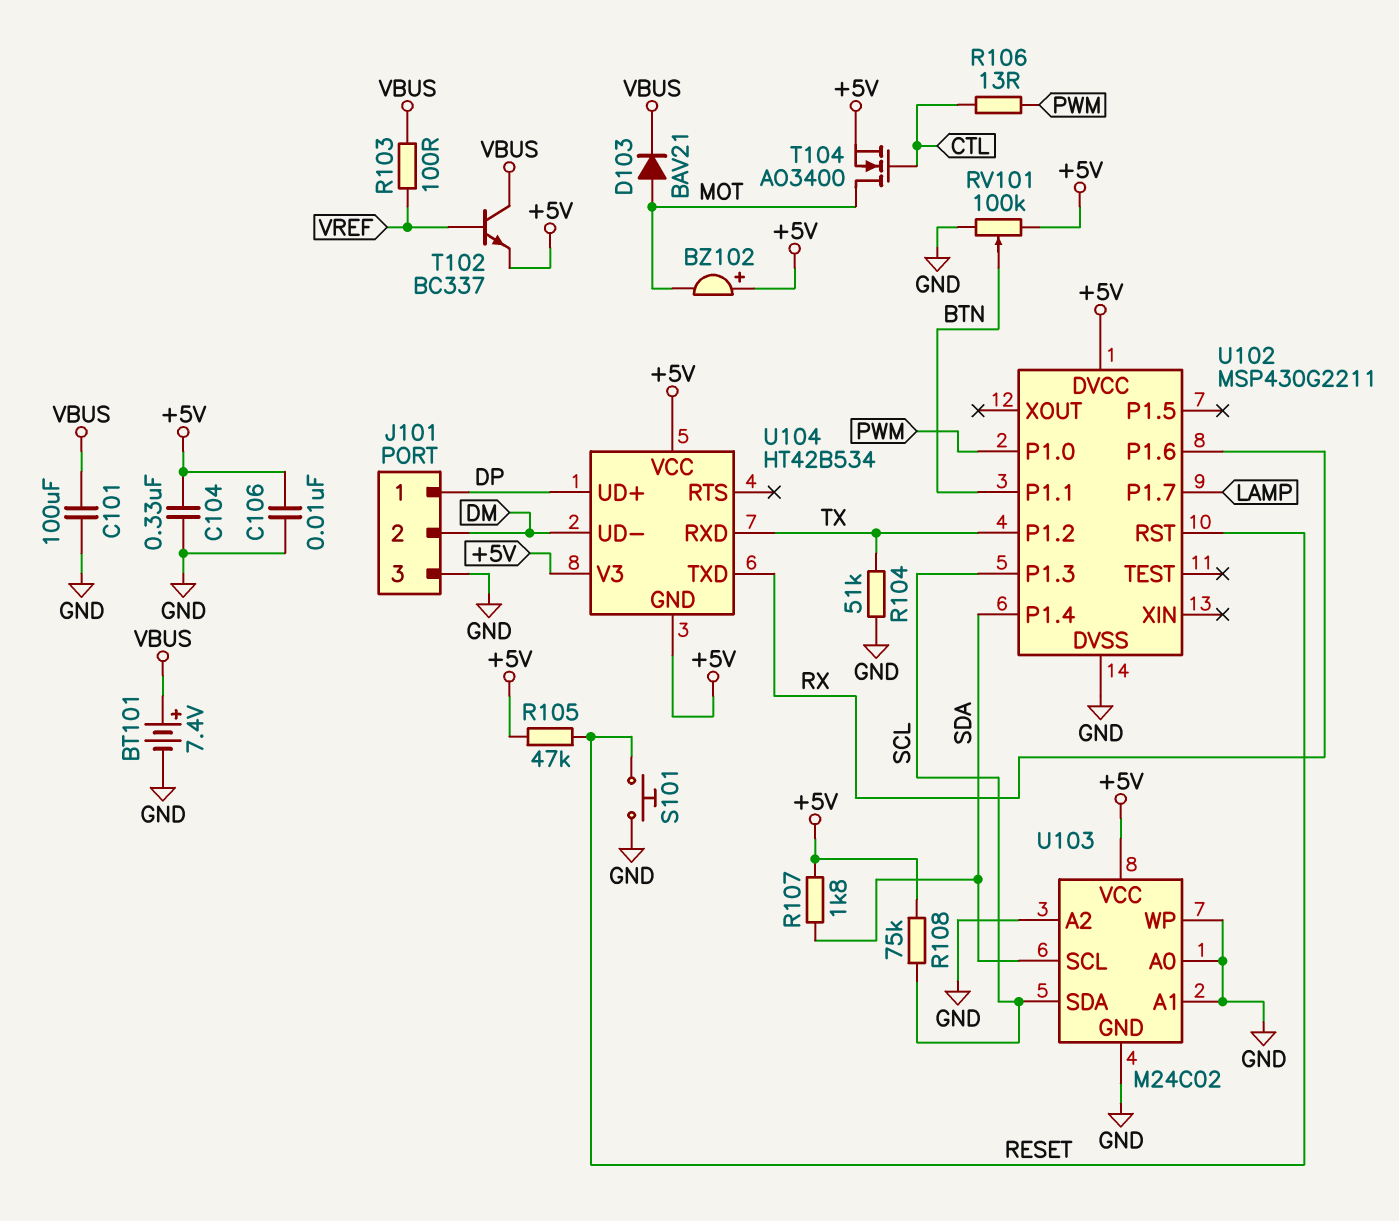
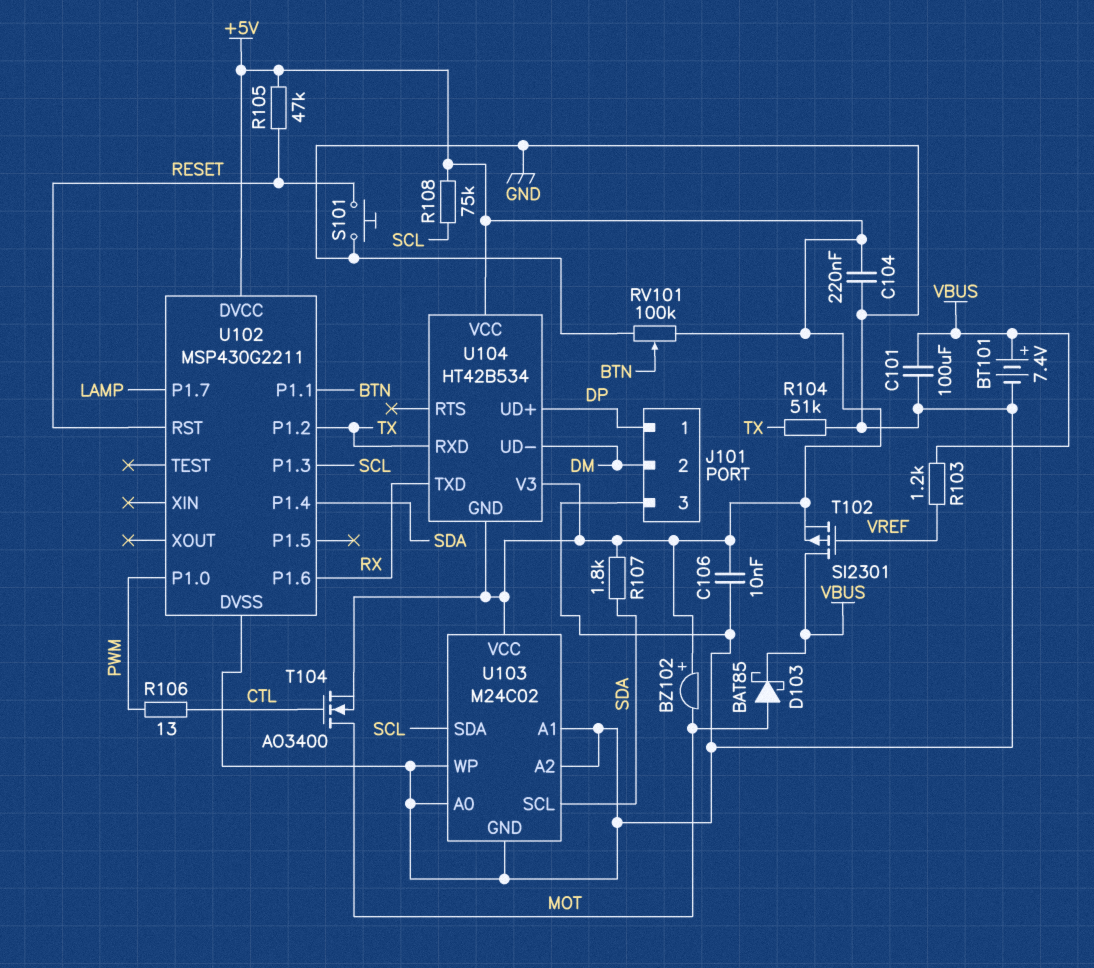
C104: 330nF (+5V, GND) -> 220nF (+5V, GND)
D103: diode BAV21 (A MOT, K VBUS) -> schottky BAT85 (A MOT, K VBUS)
R103: 100 (VBUS, VREF) -> 1.2k (VBUS, VREF)
T102: NPN BC337 (B VREF, C VBUS, E +5V) -> PMOS SI2301 (G VREF, D VBUS, S +5V)

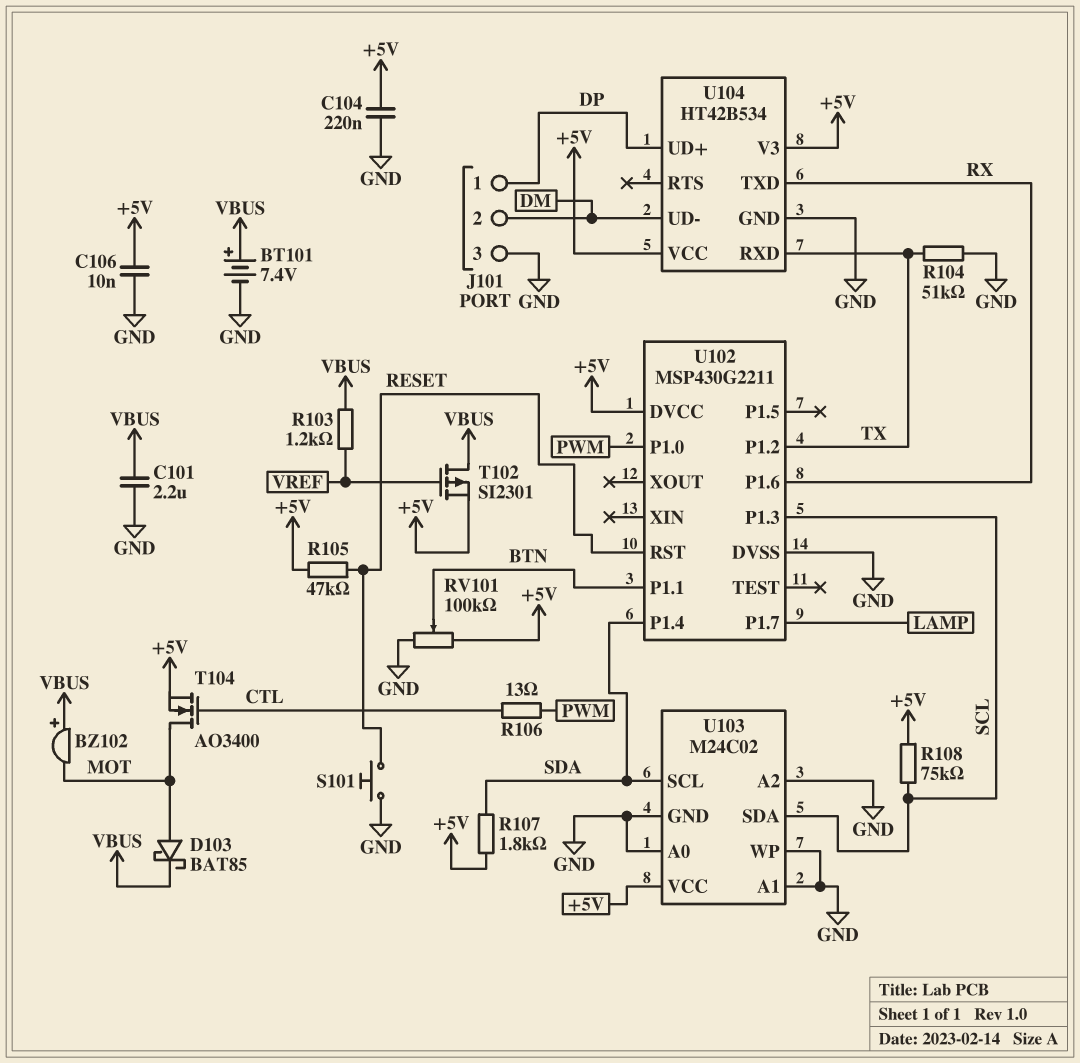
BZ102: buzzer (plus +5V, minus MOT) -> buzzer (plus VBUS, minus MOT)
C101: 100uF (GND, VBUS) -> 2.2uF (GND, VBUS)
U104 pin GND: +5V -> GND

